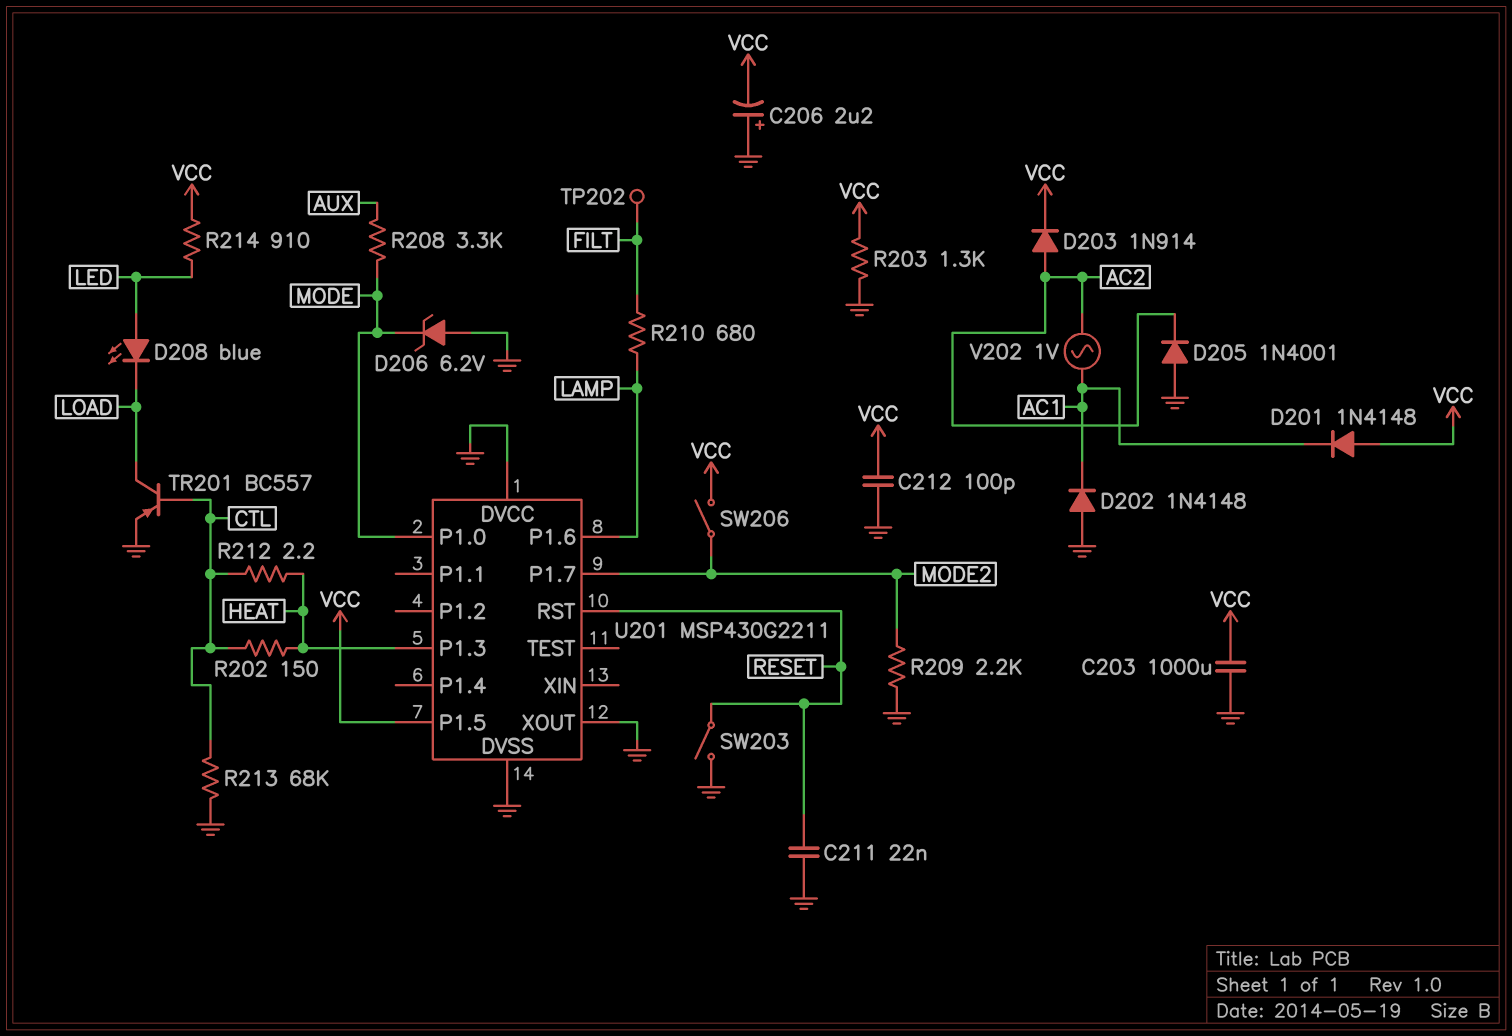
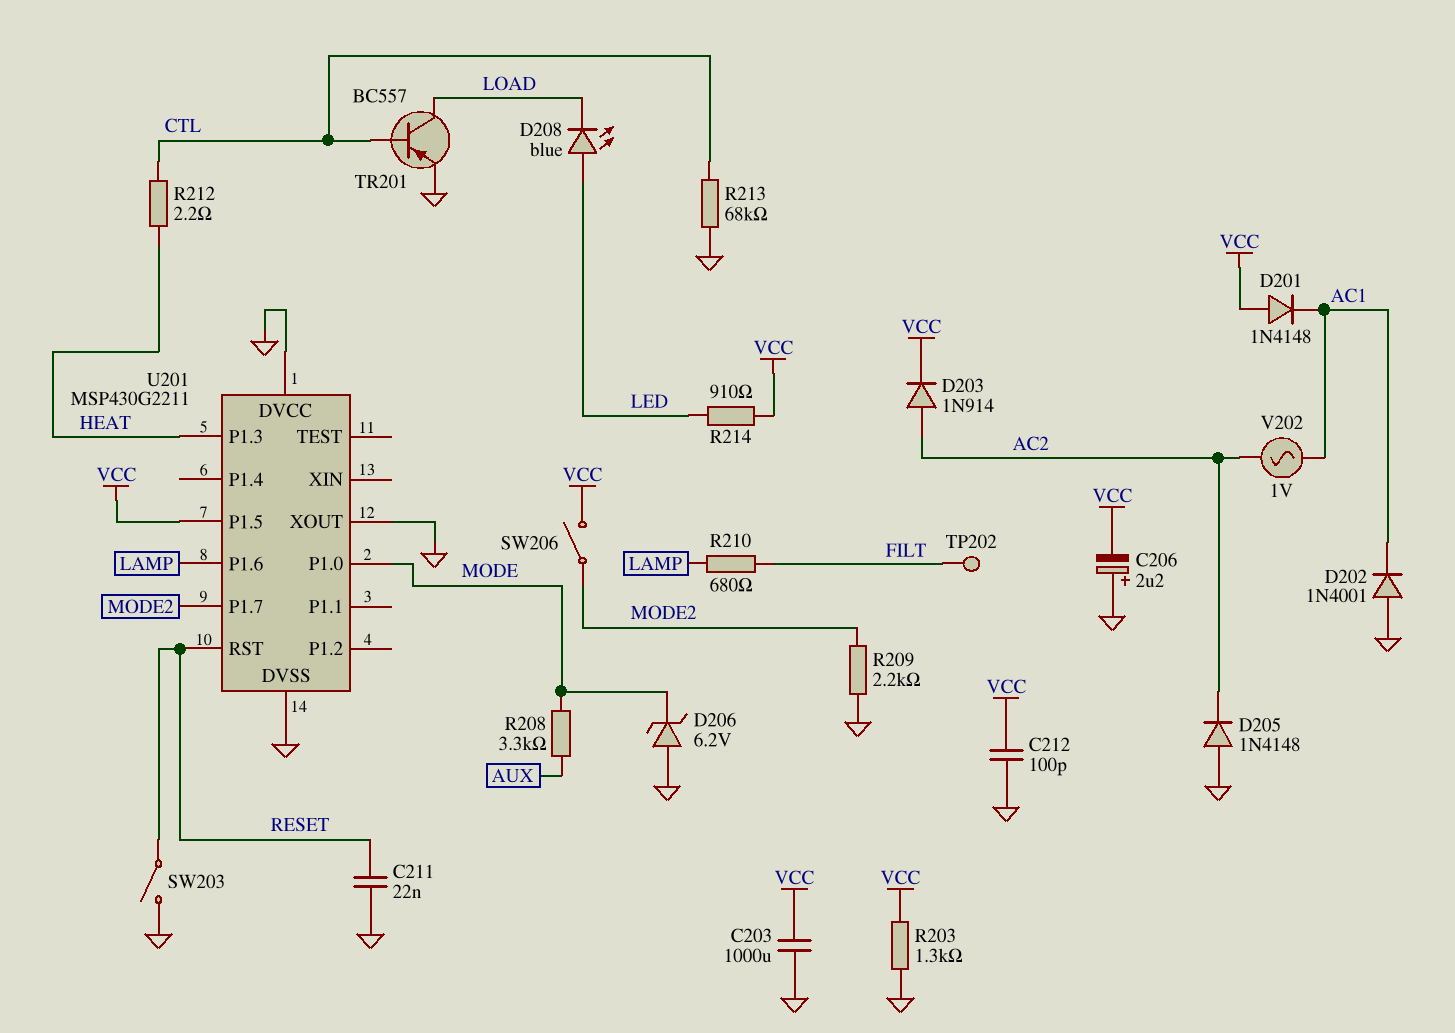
D202: diode 1N4148 (A GND, K AC1) -> diode 1N4001 (A GND, K AC1)
D205: diode 1N4001 (A GND, K AC2) -> diode 1N4148 (A GND, K AC2)
R202: 150 (CTL, HEAT) -> none

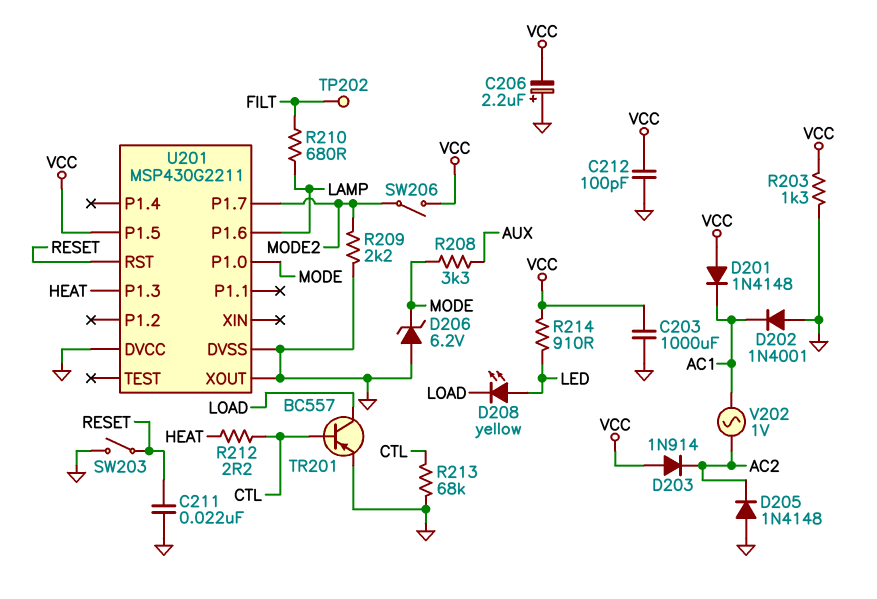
D203: diode 1N914 (A AC2, K VCC) -> diode 1N914 (A VCC, K AC2)
D208: LED blue (A LED, K LOAD) -> LED yellow (A LED, K LOAD)

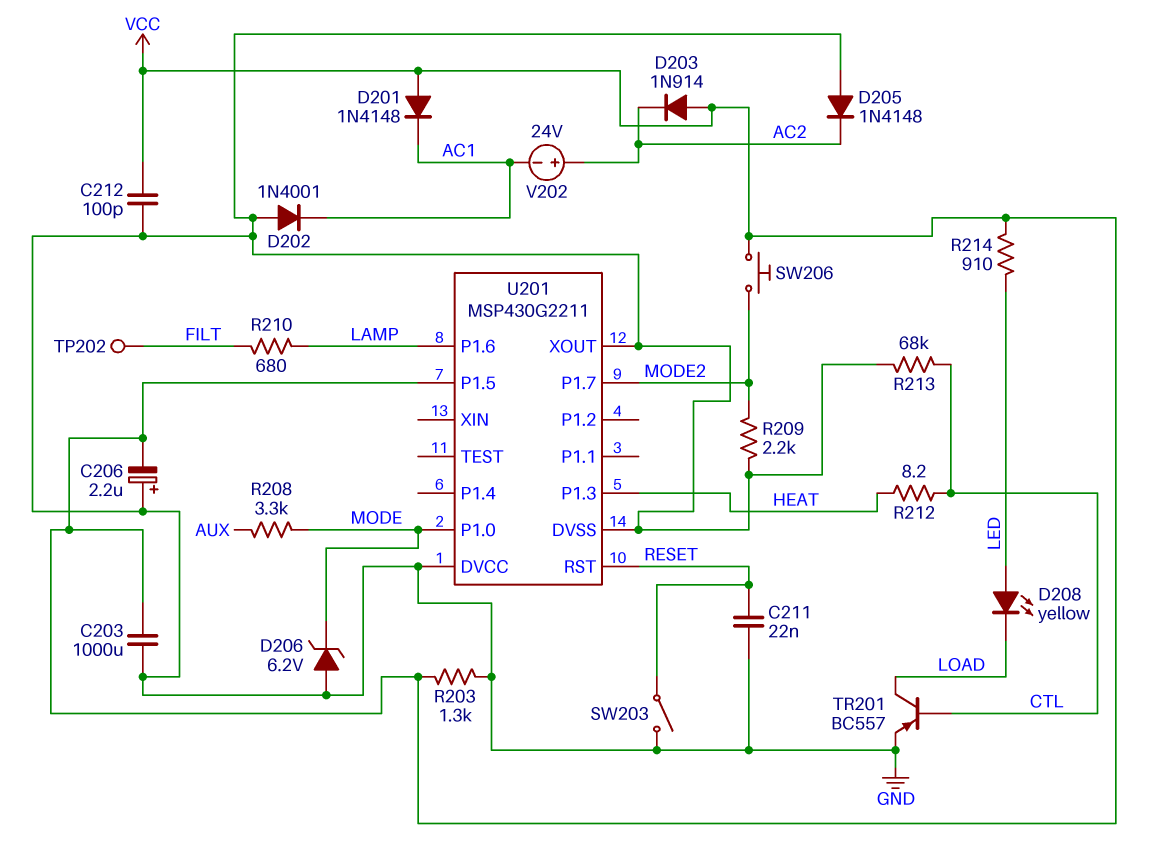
R212: 2.2 (CTL, HEAT) -> 8.2 (CTL, HEAT)
SW206: switch (MODE2, VCC) -> button (MODE2, VCC)
V202: AC 1V (AC1, AC2) -> 24V (plus AC2, minus AC1)

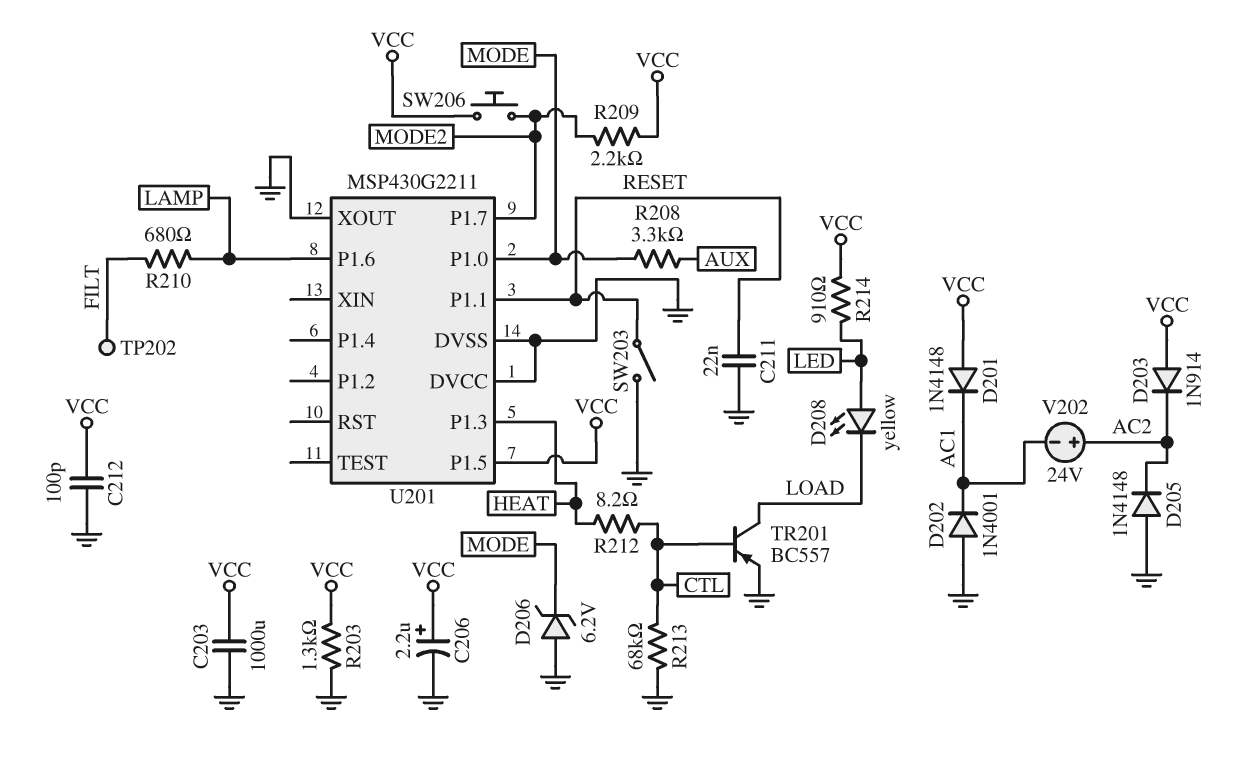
C206: 2.2uF (plus GND, minus VCC) -> 2.2uF (plus VCC, minus GND)
R209: 2.2k (GND, MODE2) -> 2.2k (MODE2, VCC)
U201 pin P1.1: none -> RESET
U201 pin RST: RESET -> none

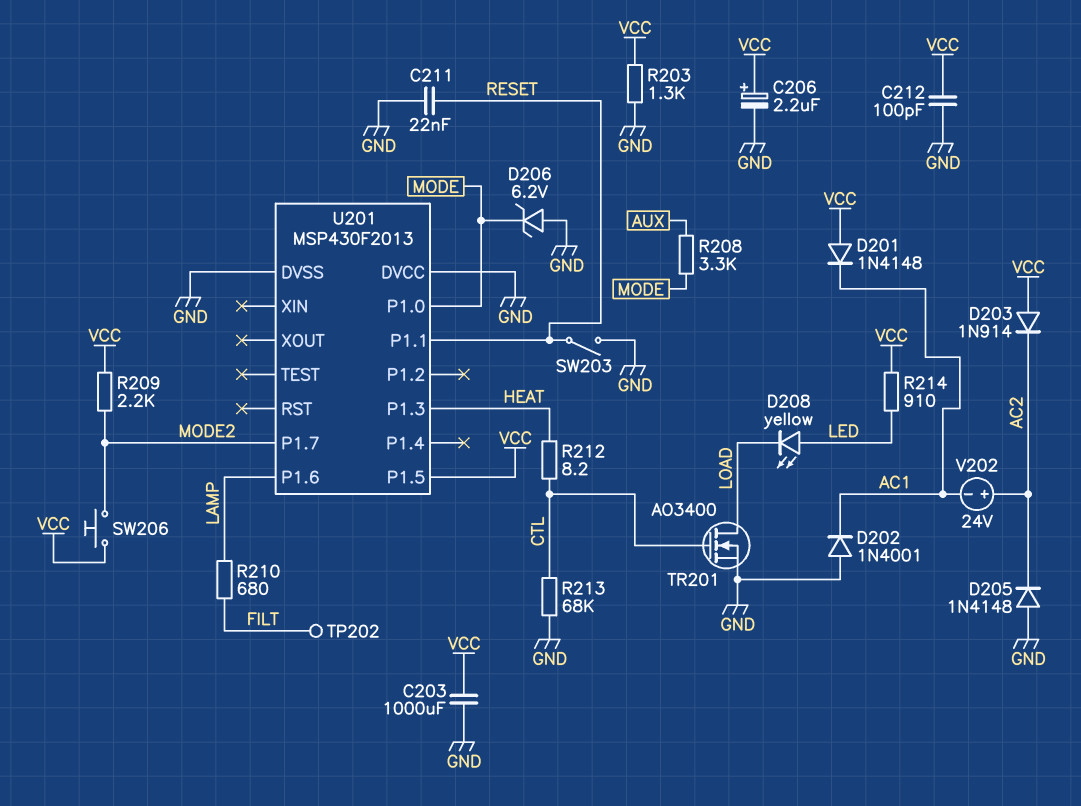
TR201: PNP BC557 (B CTL, C LOAD, E GND) -> NMOS AO3400 (G CTL, D LOAD, S GND)
U201: MSP430G2211 -> MSP430F2013
U201 pin XOUT: GND -> none

